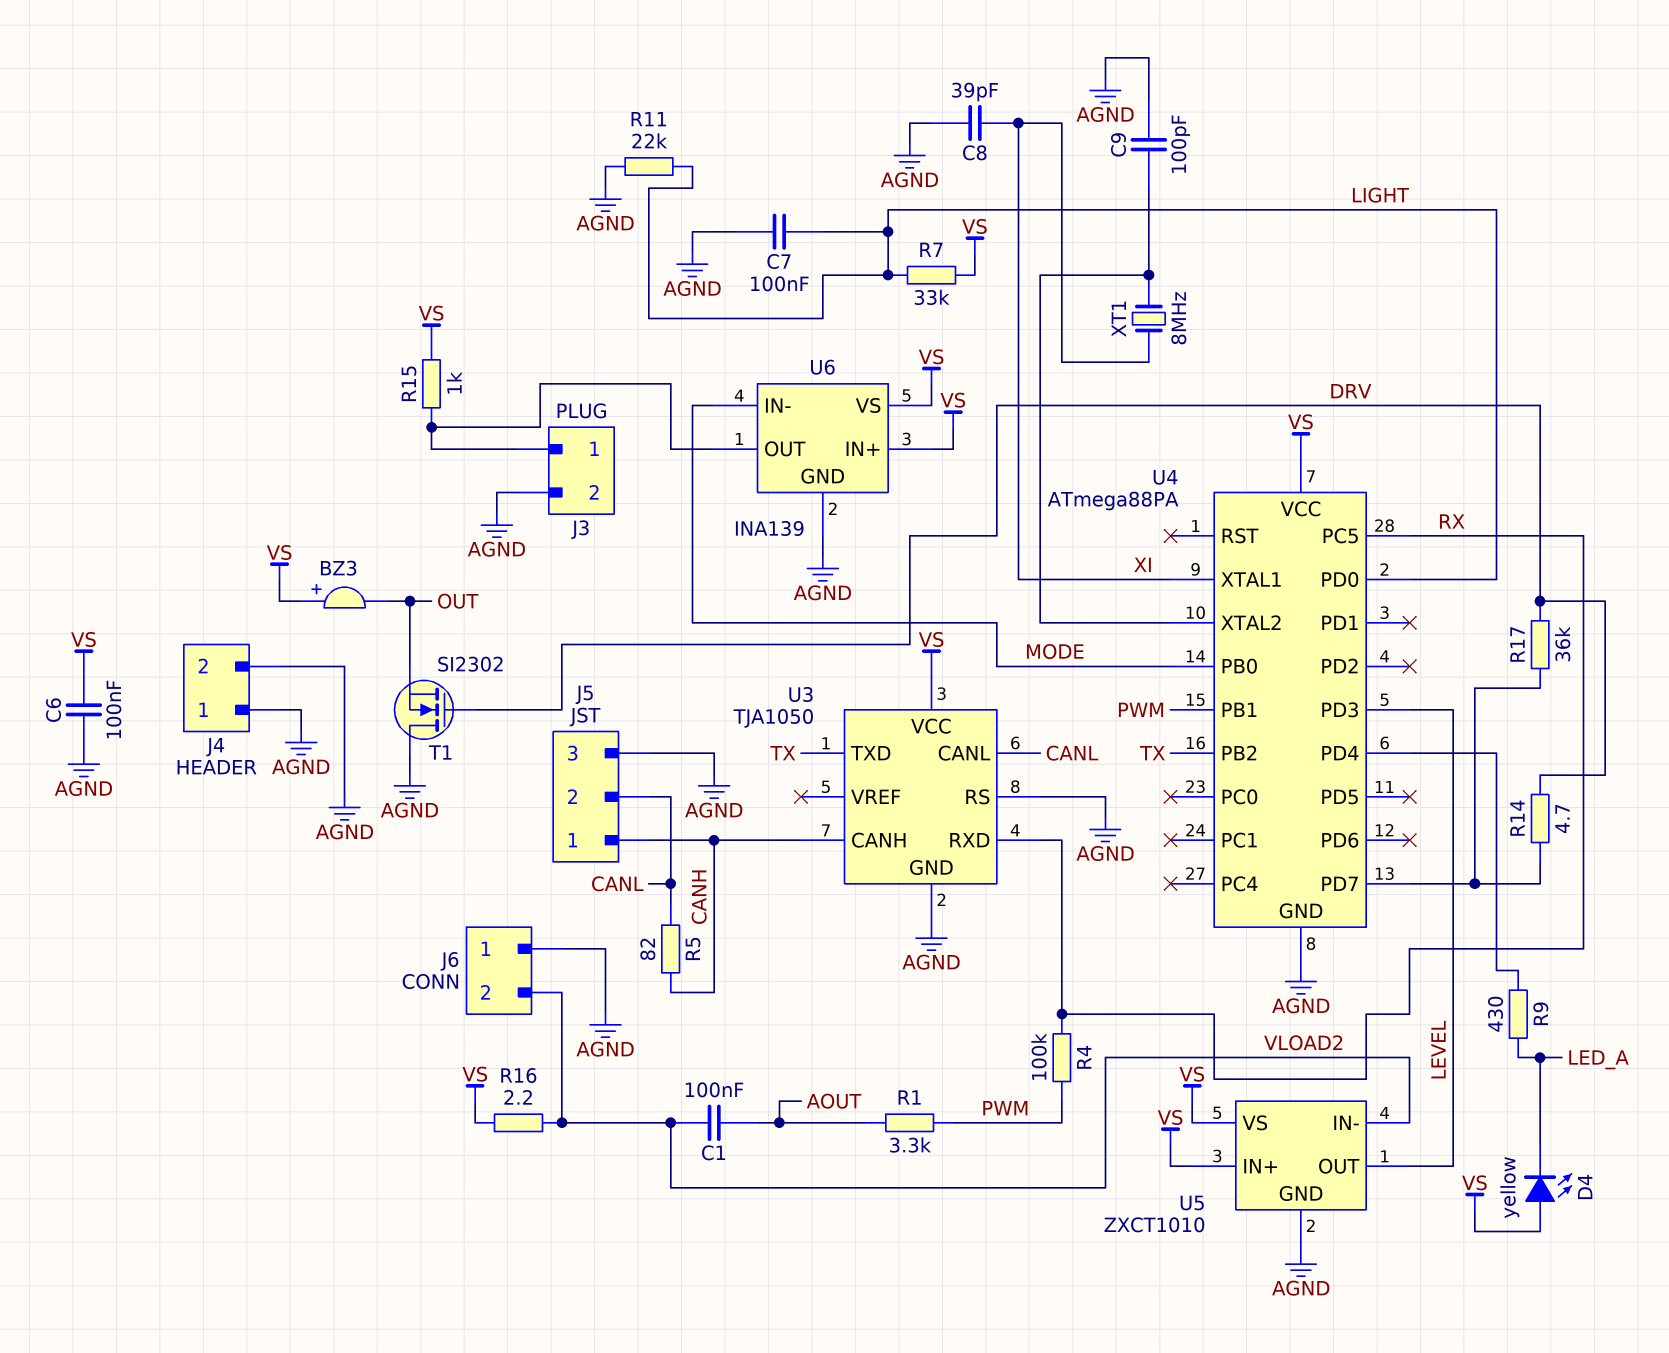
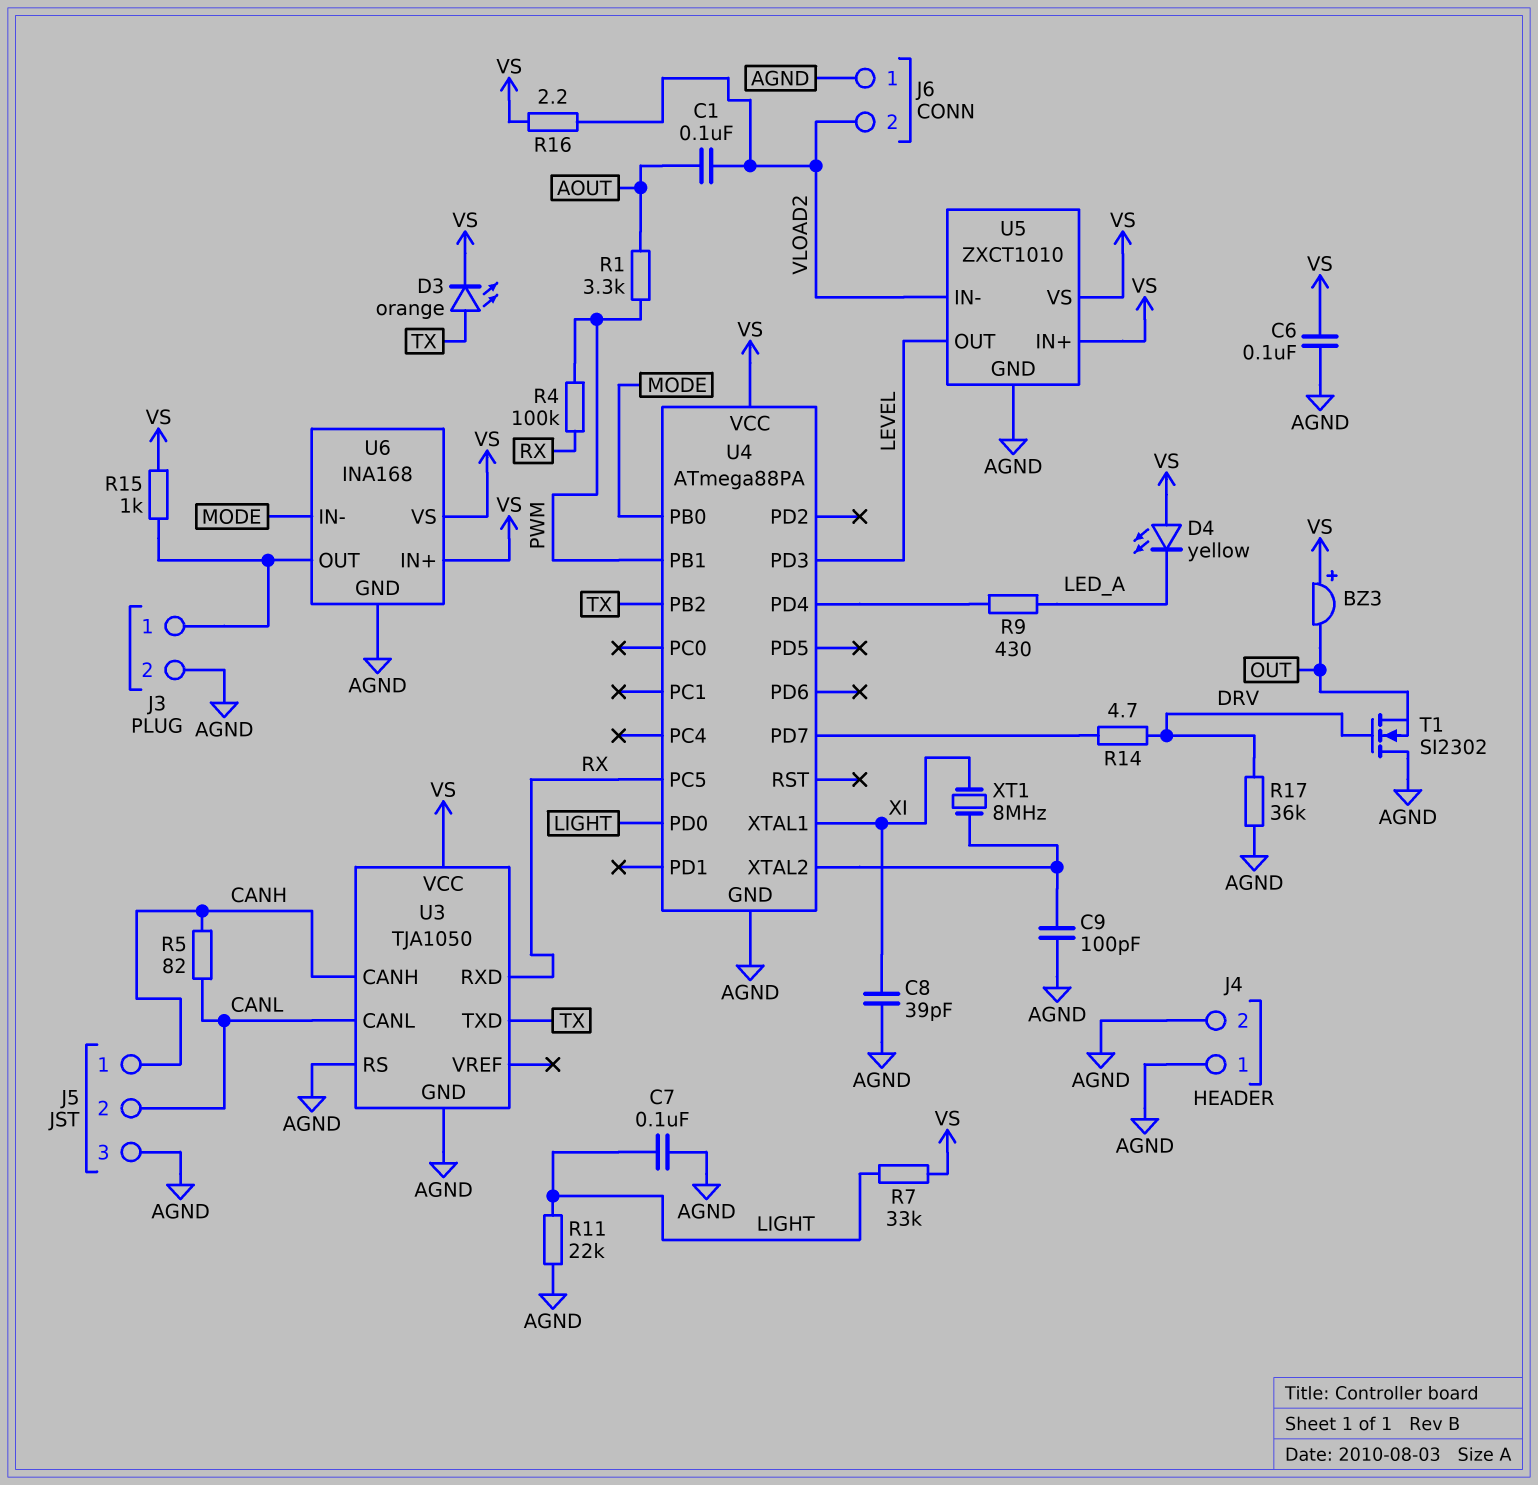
D3: none -> LED orange (A TX, K VS)
R17: 36k (DRV, U4/PD7) -> 36k (AGND, DRV)
U6: INA139 -> INA168

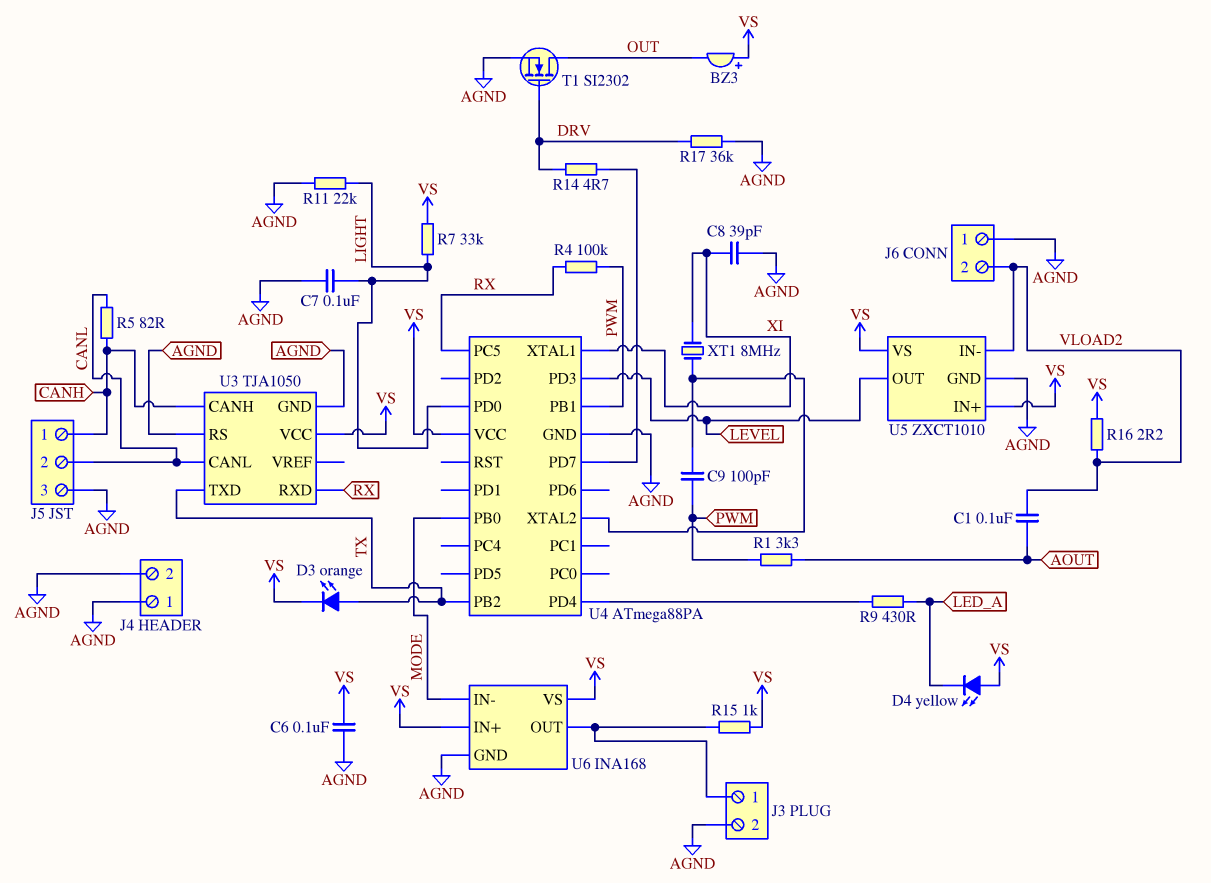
C9: 100pF (AGND, U4/XTAL2) -> 100pF (PWM, U4/XTAL2)
T1: NMOS SI2302 (G DRV, D AGND, S OUT) -> NMOS SI2302 (G DRV, D OUT, S AGND)

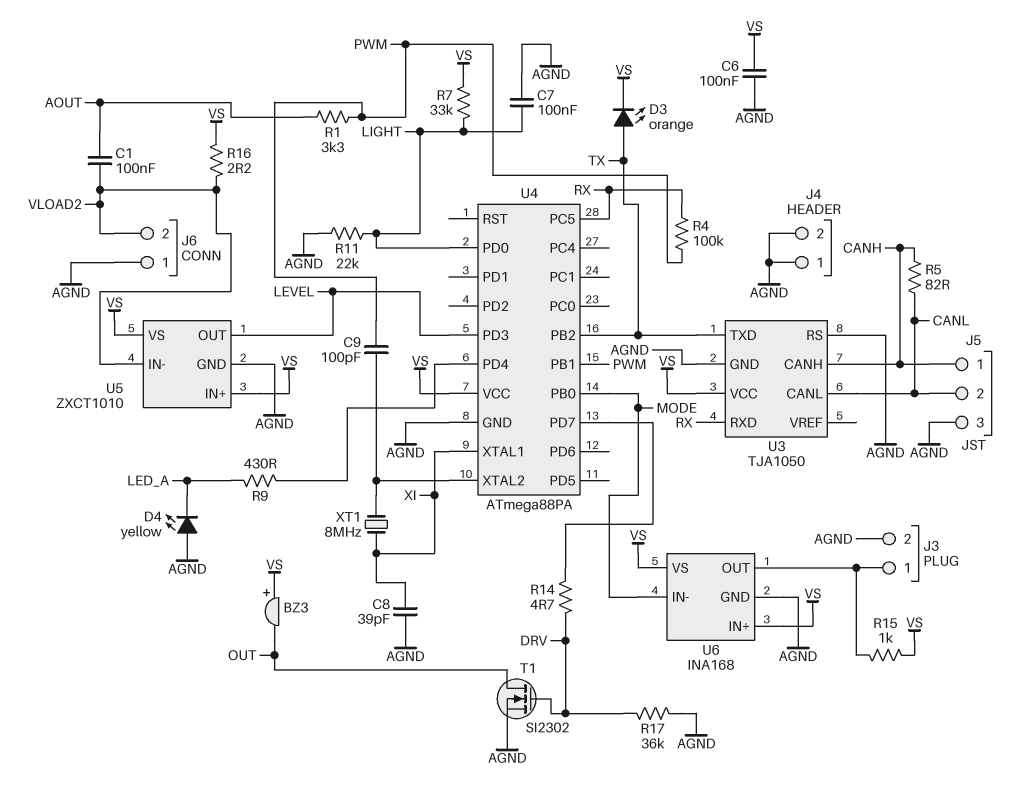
D4: LED yellow (A VS, K LED_A) -> LED yellow (A AGND, K LED_A)

